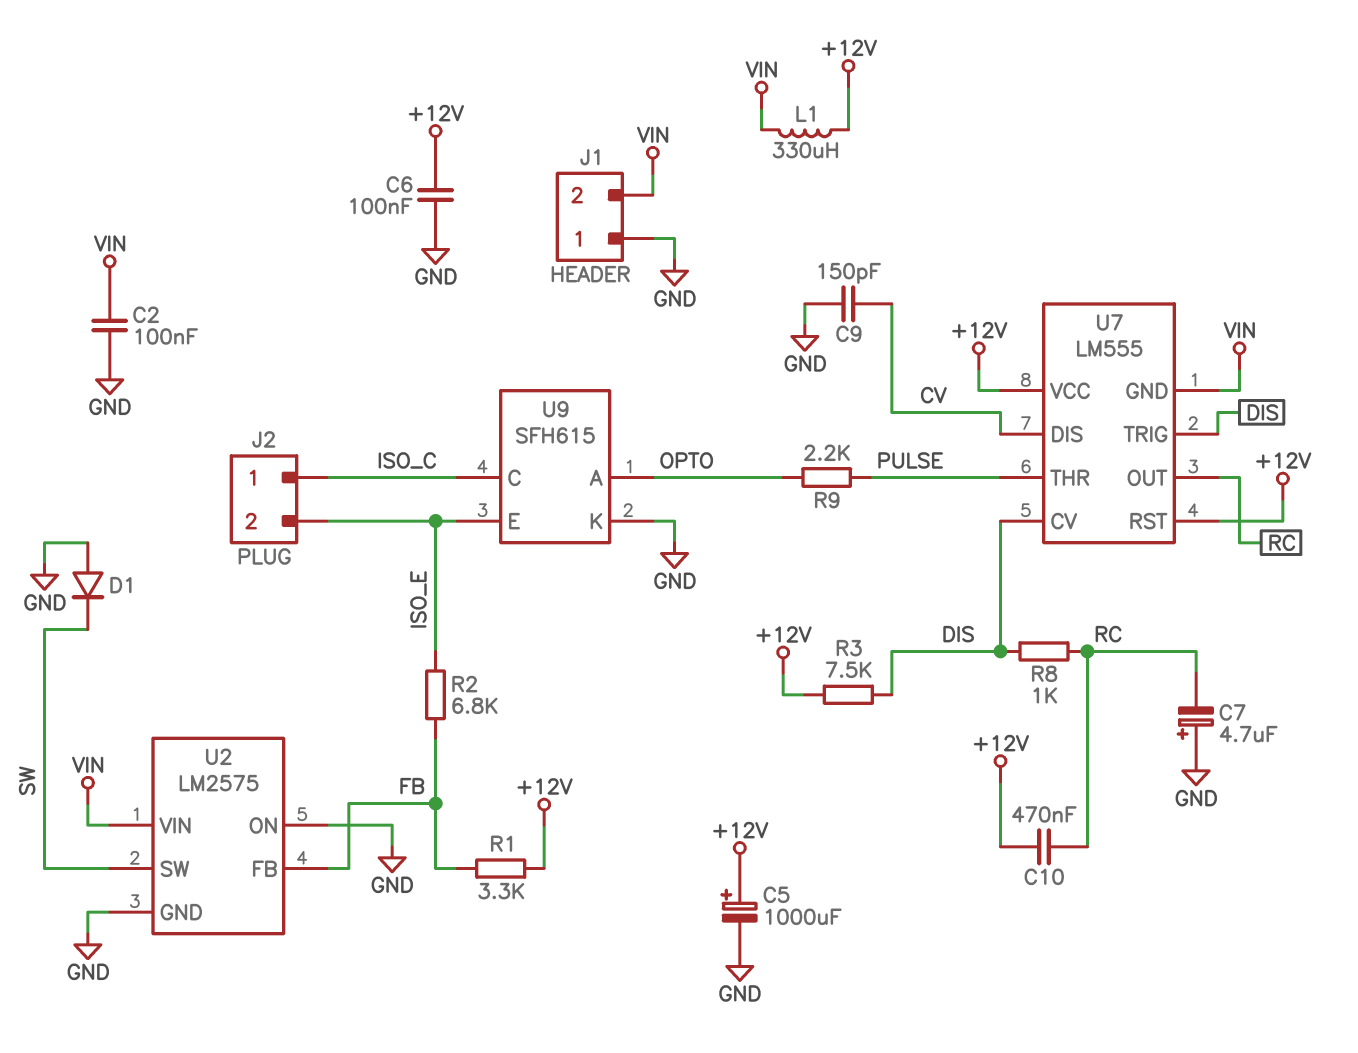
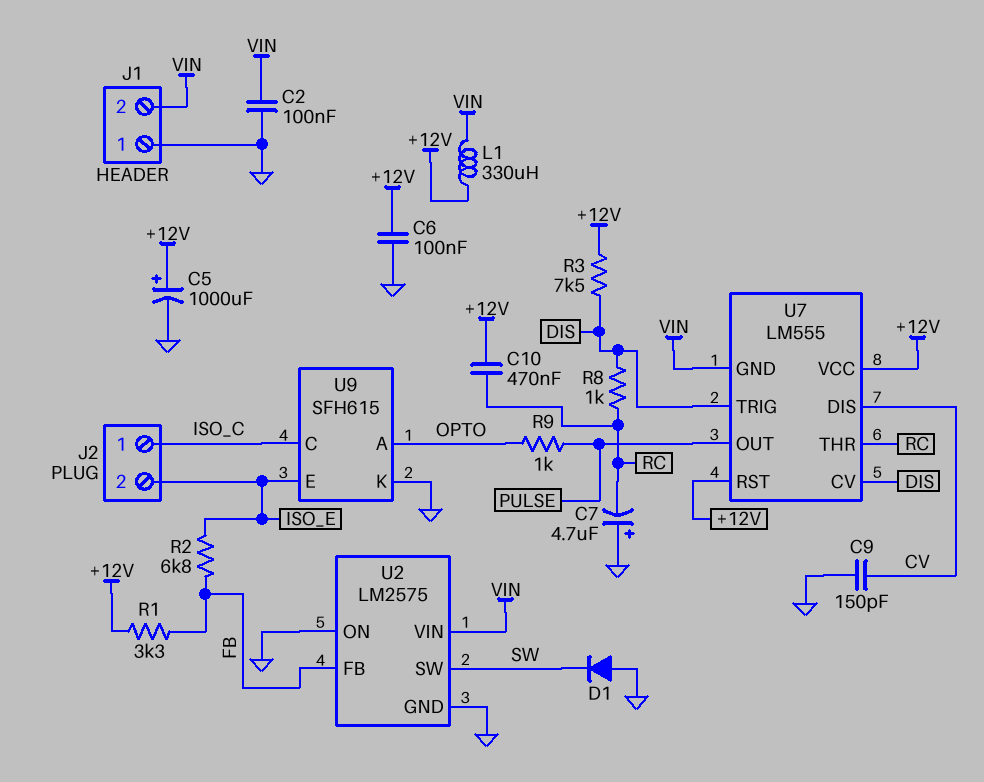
R9: 2.2k (OPTO, PULSE) -> 1k (OPTO, PULSE)
U7 pin OUT: RC -> PULSE
U7 pin THR: PULSE -> RC

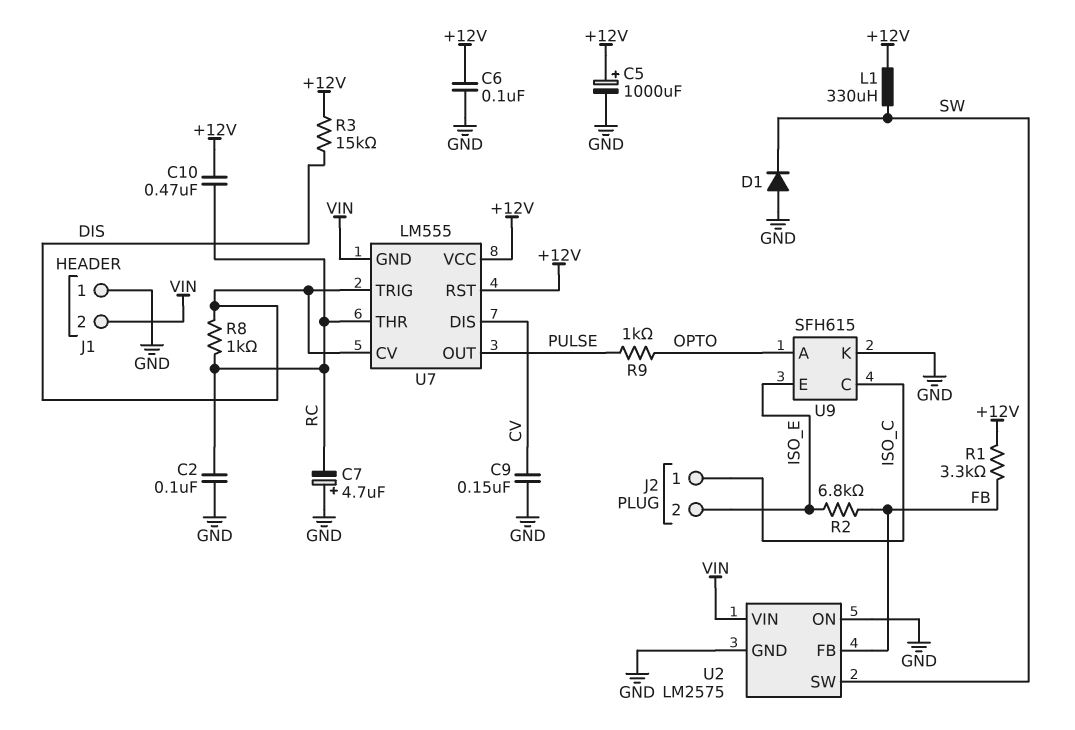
C2: 100nF (GND, VIN) -> 100nF (GND, RC)
C9: 150pF (CV, GND) -> 150nF (CV, GND)
L1: 330uH (+12V, VIN) -> 330uH (+12V, SW)
R3: 7.5k (+12V, DIS) -> 15k (+12V, DIS)

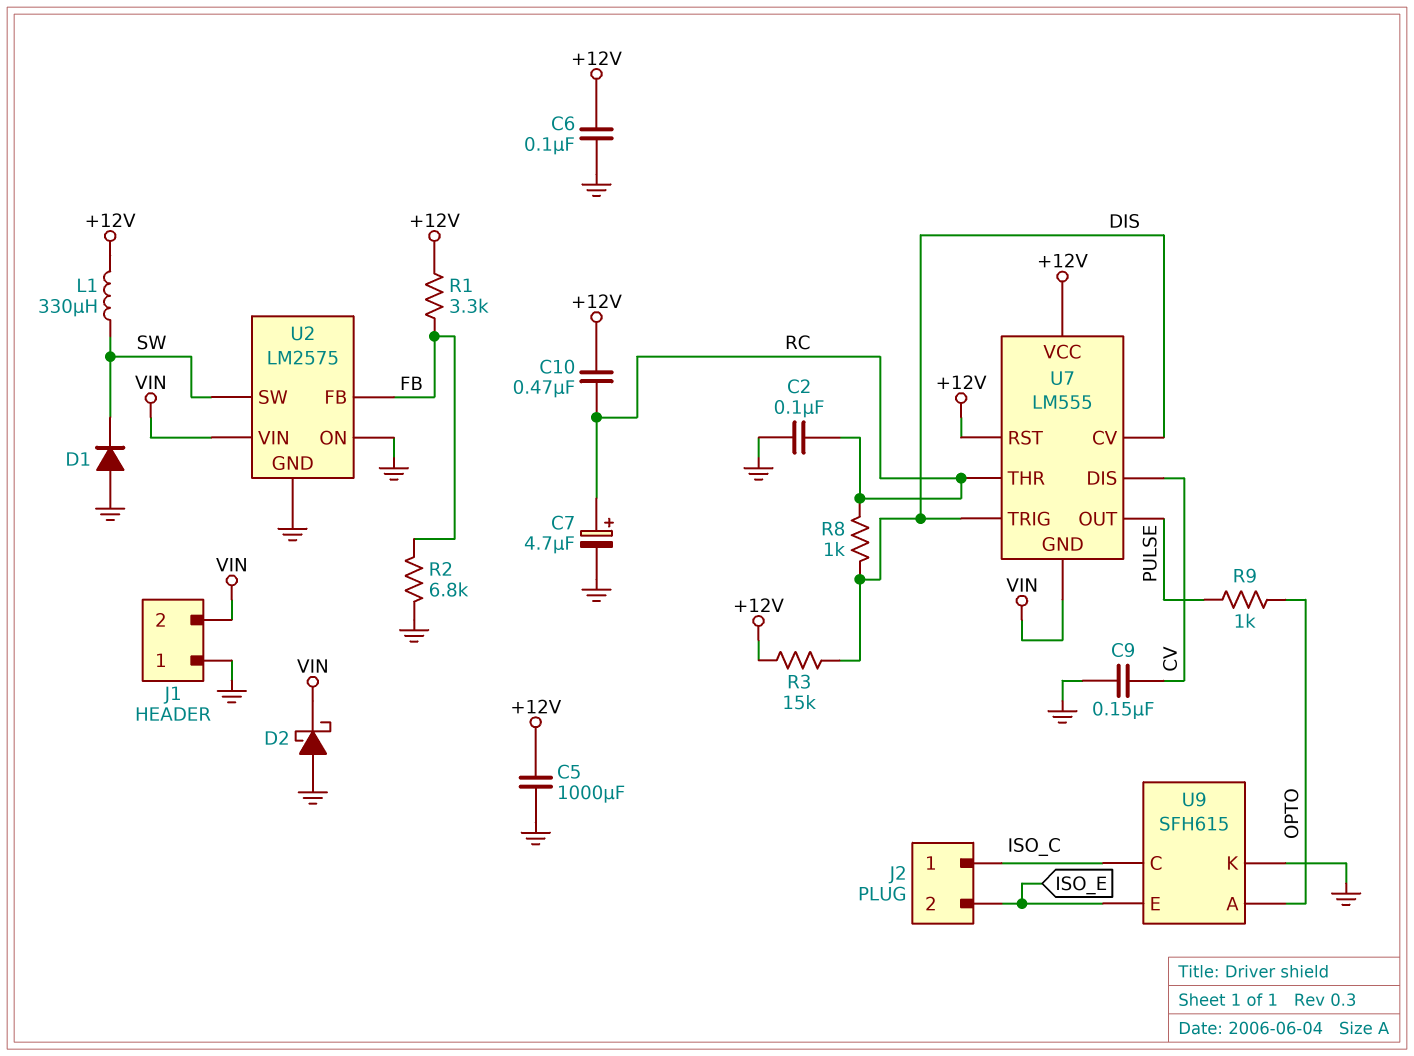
C5: 1000uF (plus +12V, minus GND) -> 1000uF (+12V, GND)
C7: 4.7uF (plus GND, minus RC) -> 4.7uF (plus RC, minus GND)
D2: none -> schottky (A GND, K VIN)
R2: 6.8k (FB, ISO_E) -> 6.8k (FB, GND)

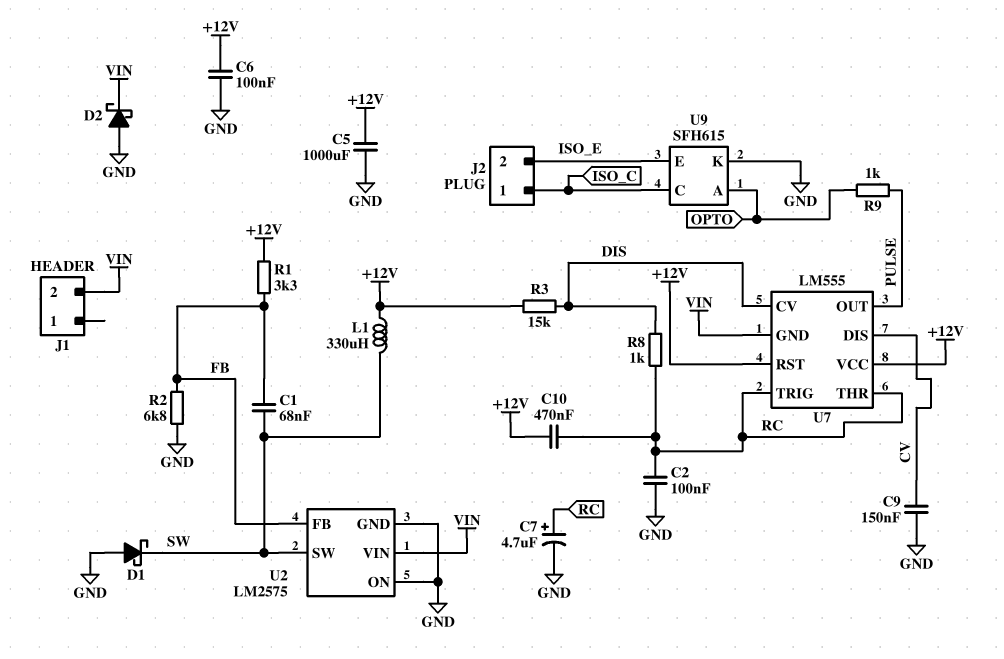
C1: none -> 68nF (FB, SW)
D1: diode (A GND, K SW) -> schottky (A GND, K SW)
J1 pin 1: GND -> none
U7 pin TRIG: DIS -> RC

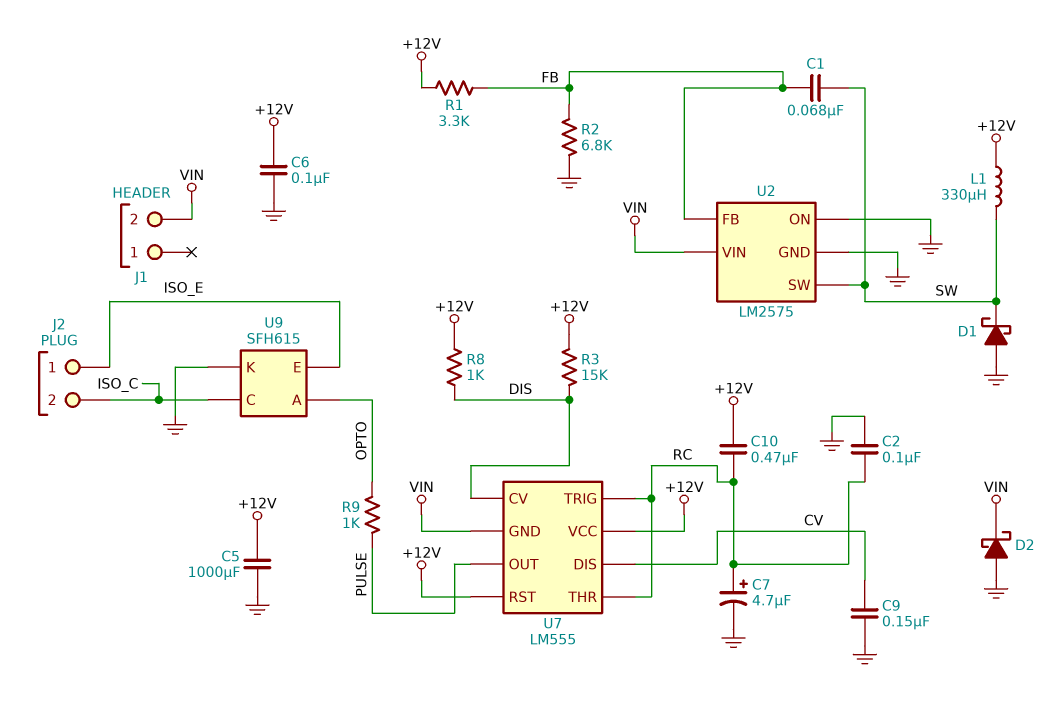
J2 pin 1: ISO_C -> ISO_E
J2 pin 2: ISO_E -> ISO_C
R8: 1k (DIS, RC) -> 1k (+12V, DIS)

